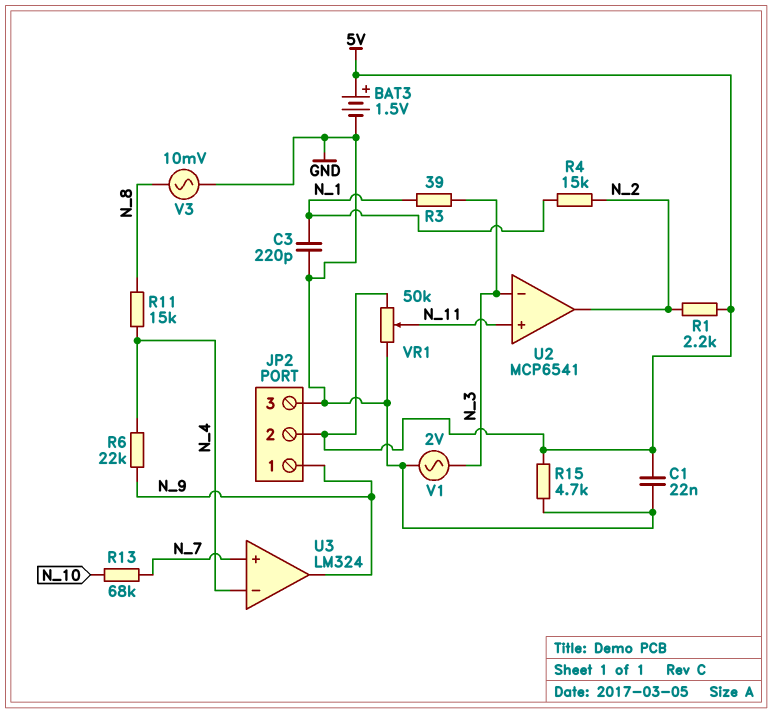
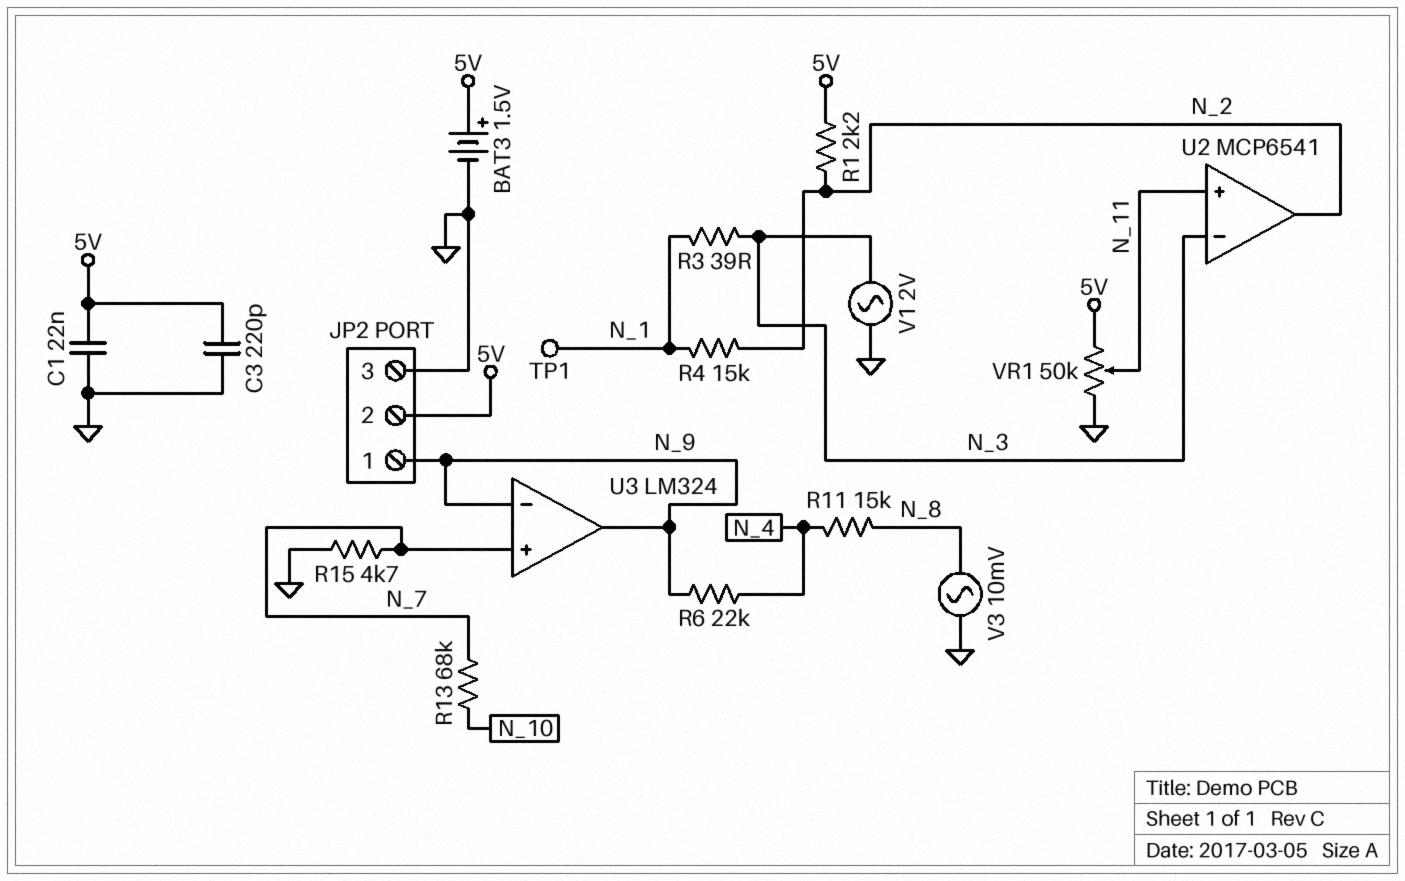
C3: 220pF (GND, N_1) -> 220pF (5V, GND)
R15: 4.7k (5V, GND) -> 4.7k (GND, N_7)
TP1: none -> test point (N_1)
U3 pin in-: N_4 -> N_9

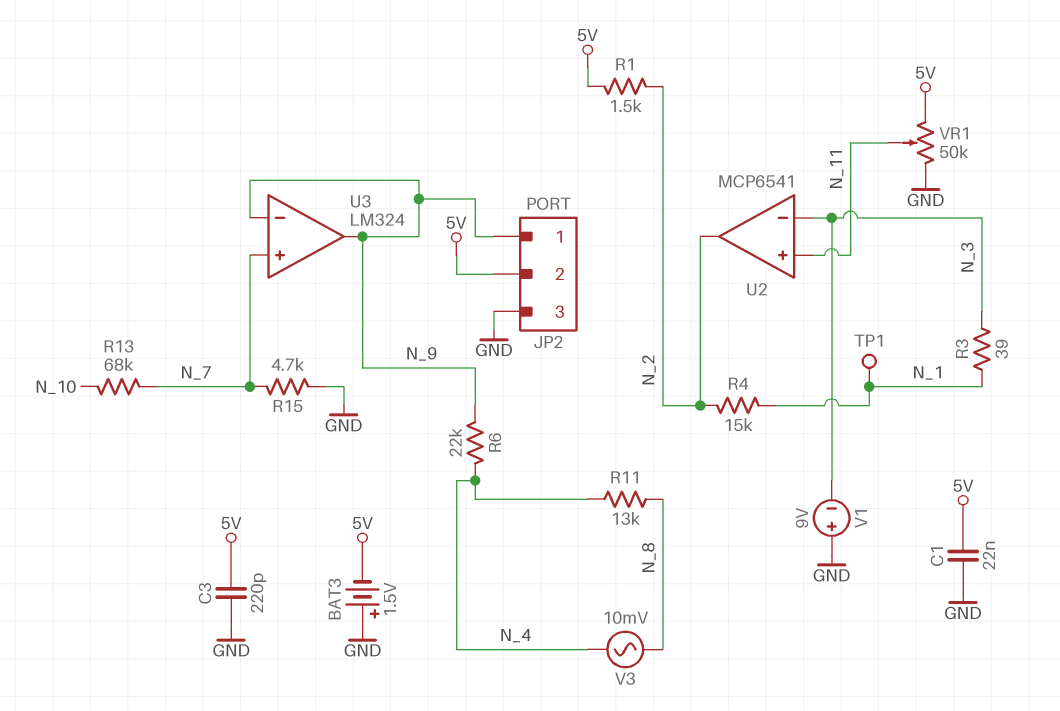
BAT3: 1.5V (plus 5V, minus GND) -> 1.5V (plus GND, minus 5V)
R1: 2.2k (5V, N_2) -> 1.5k (5V, N_2)
R11: 15k (N_4, N_8) -> 13k (N_4, N_8)
V1: AC 2V (GND, N_3) -> 9V (plus GND, minus N_3)
V3: AC 10mV (GND, N_8) -> AC 10mV (N_4, N_8)

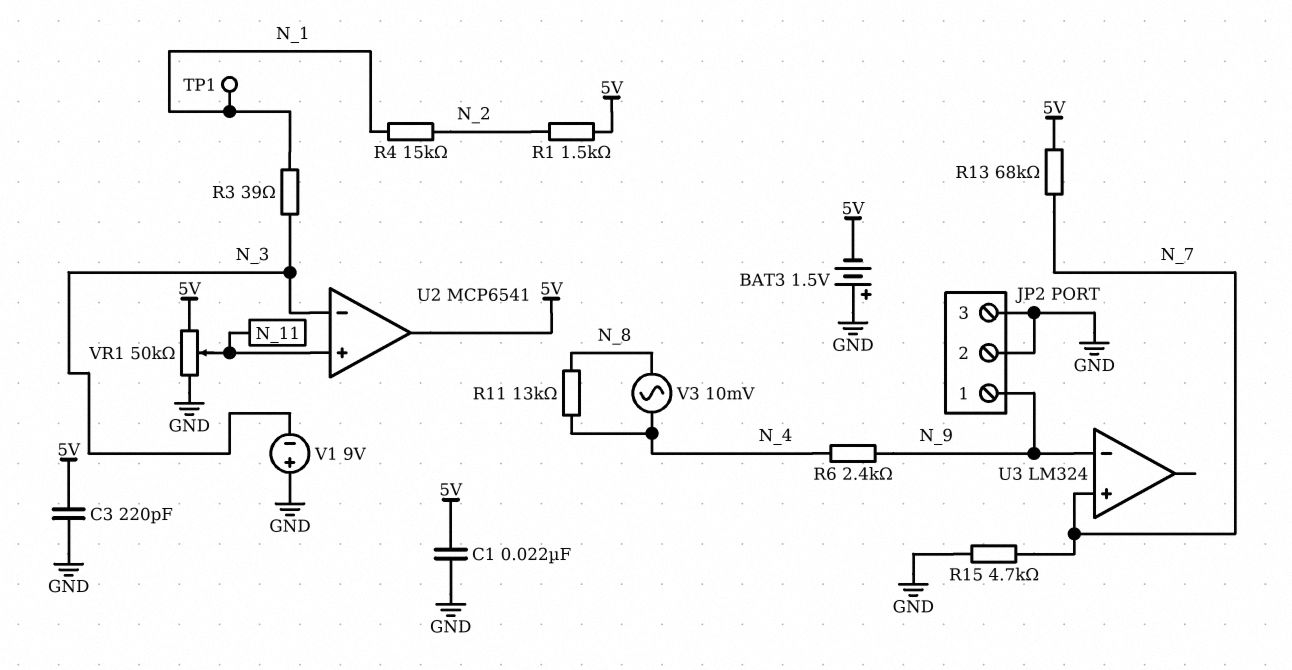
JP2 pin 2: 5V -> GND
R6: 22k (N_4, N_9) -> 2.4k (N_4, N_9)
R13: 68k (N_7, N_10) -> 68k (5V, N_7)
U2 pin out: N_2 -> 5V
U3 pin out: N_9 -> none

